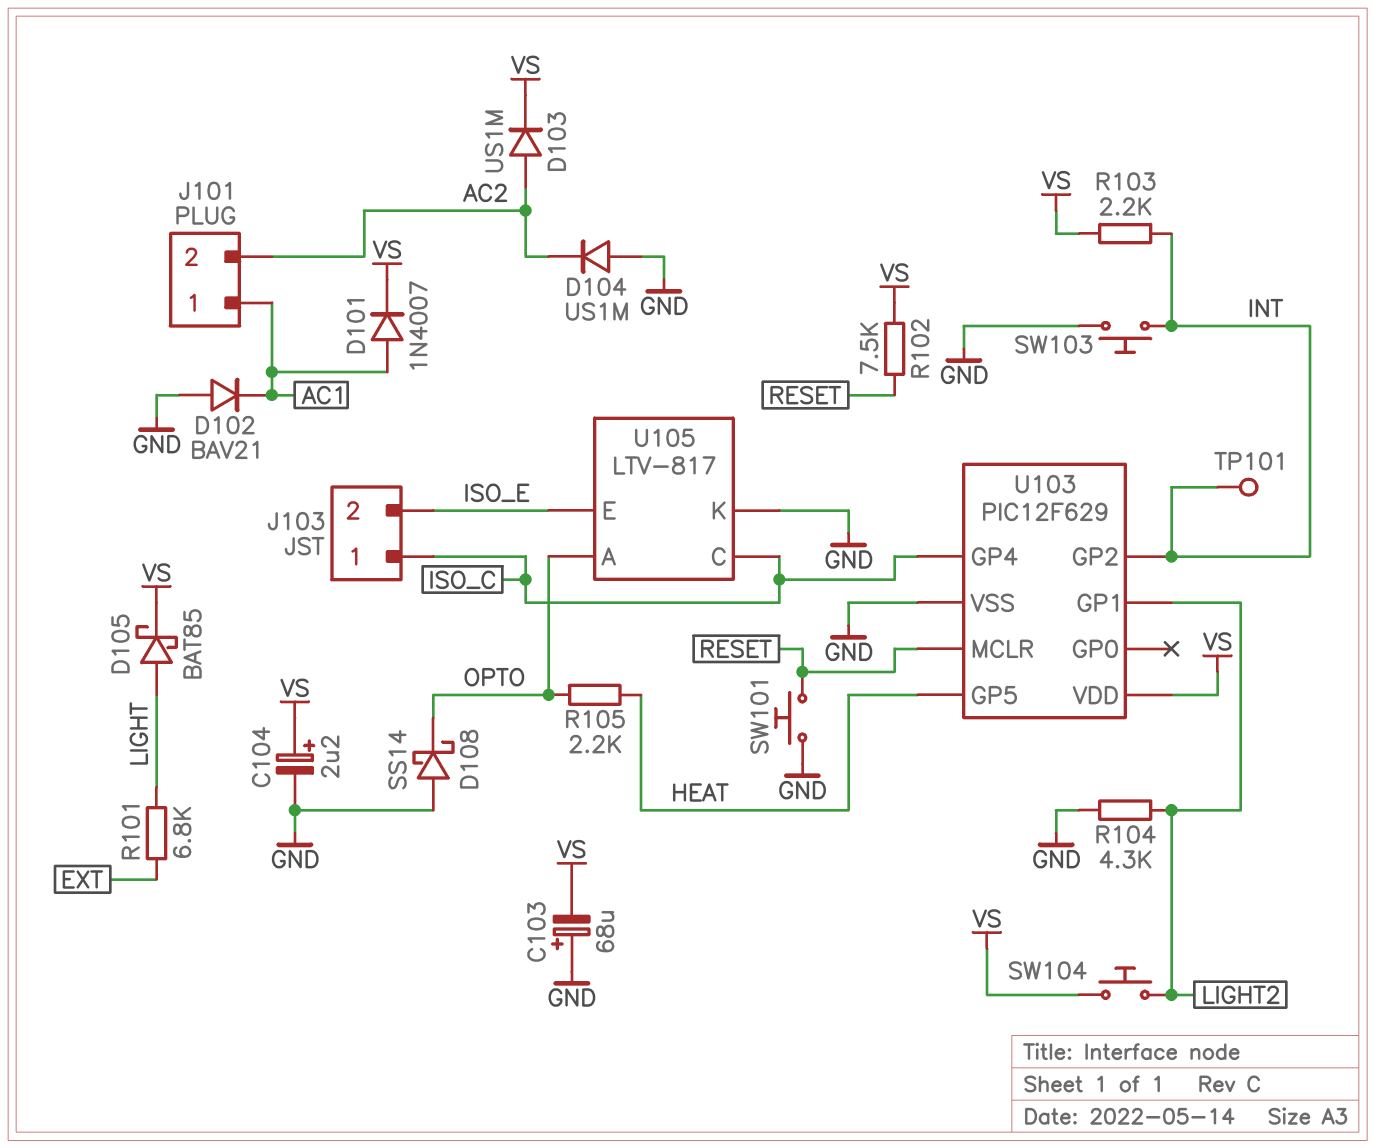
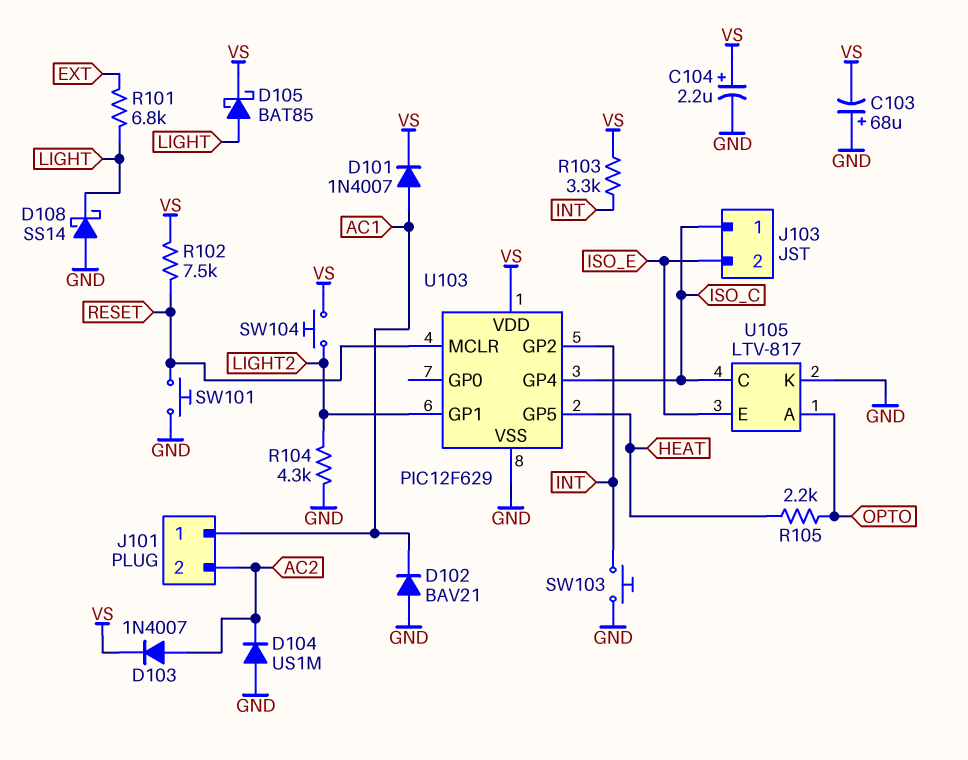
D103: diode US1M (A AC2, K VS) -> diode 1N4007 (A AC2, K VS)
D108: schottky SS14 (A GND, K OPTO) -> schottky SS14 (A GND, K LIGHT)
R103: 2.2k (INT, VS) -> 3.3k (INT, VS)
TP101: test point (INT) -> none

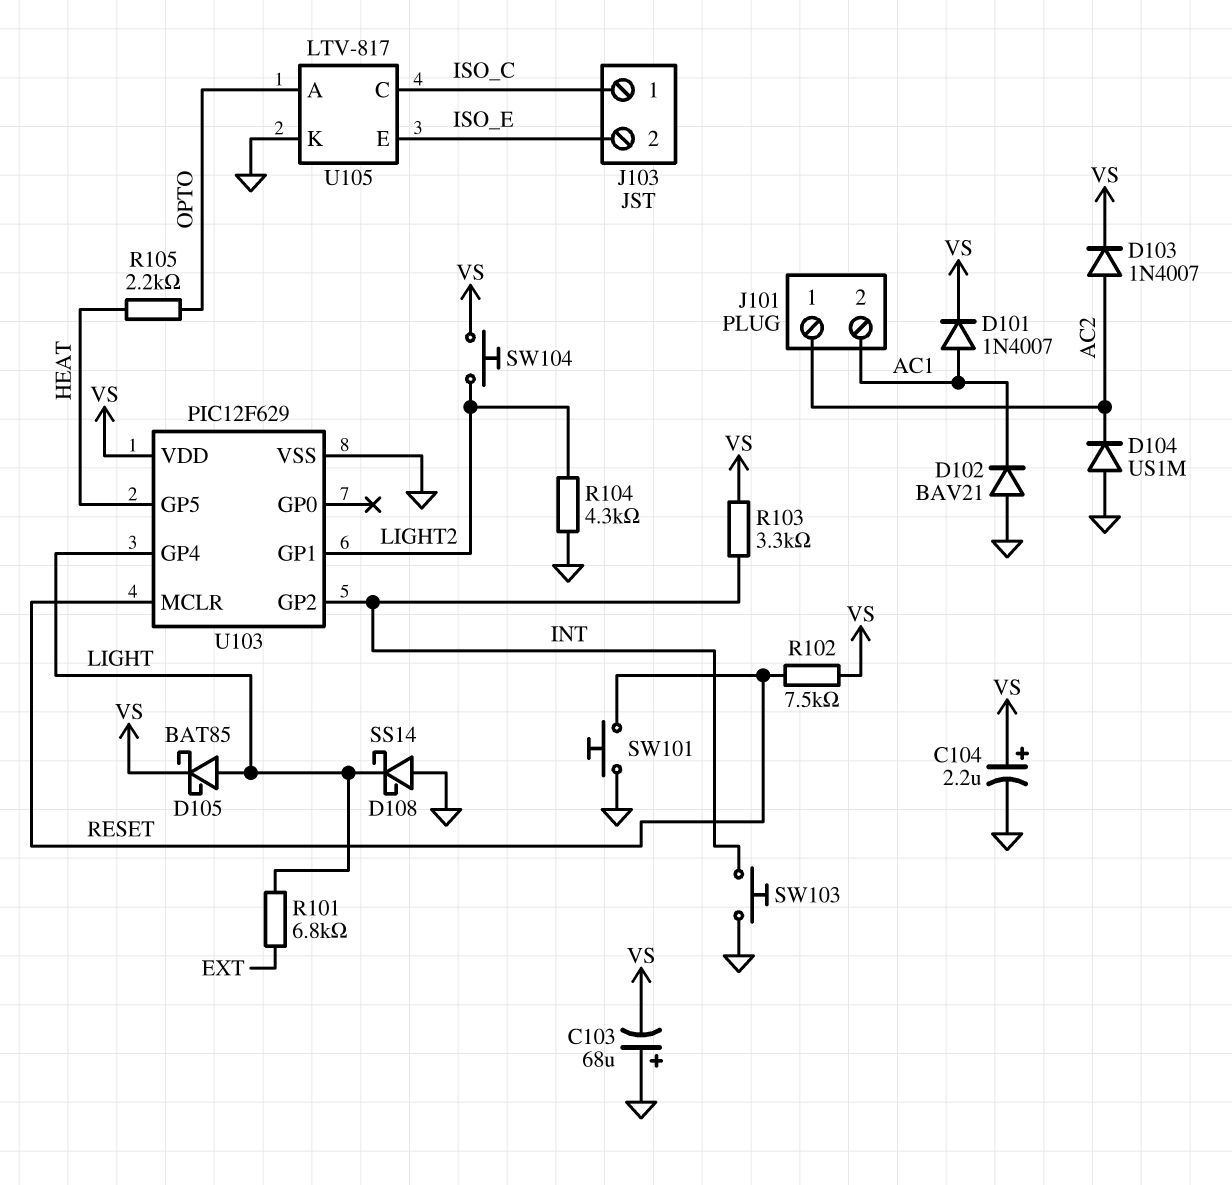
J101 pin 1: AC1 -> AC2
J101 pin 2: AC2 -> AC1
U103 pin GP4: ISO_C -> LIGHT

